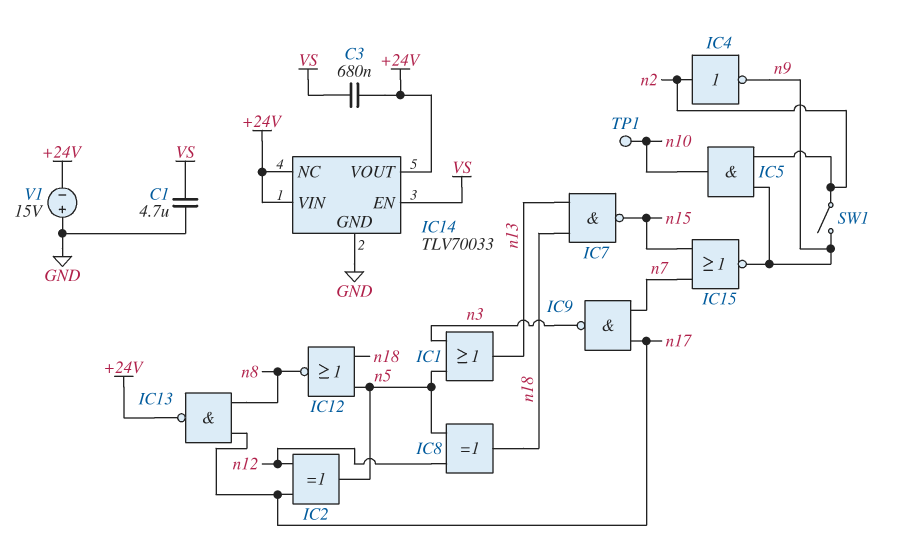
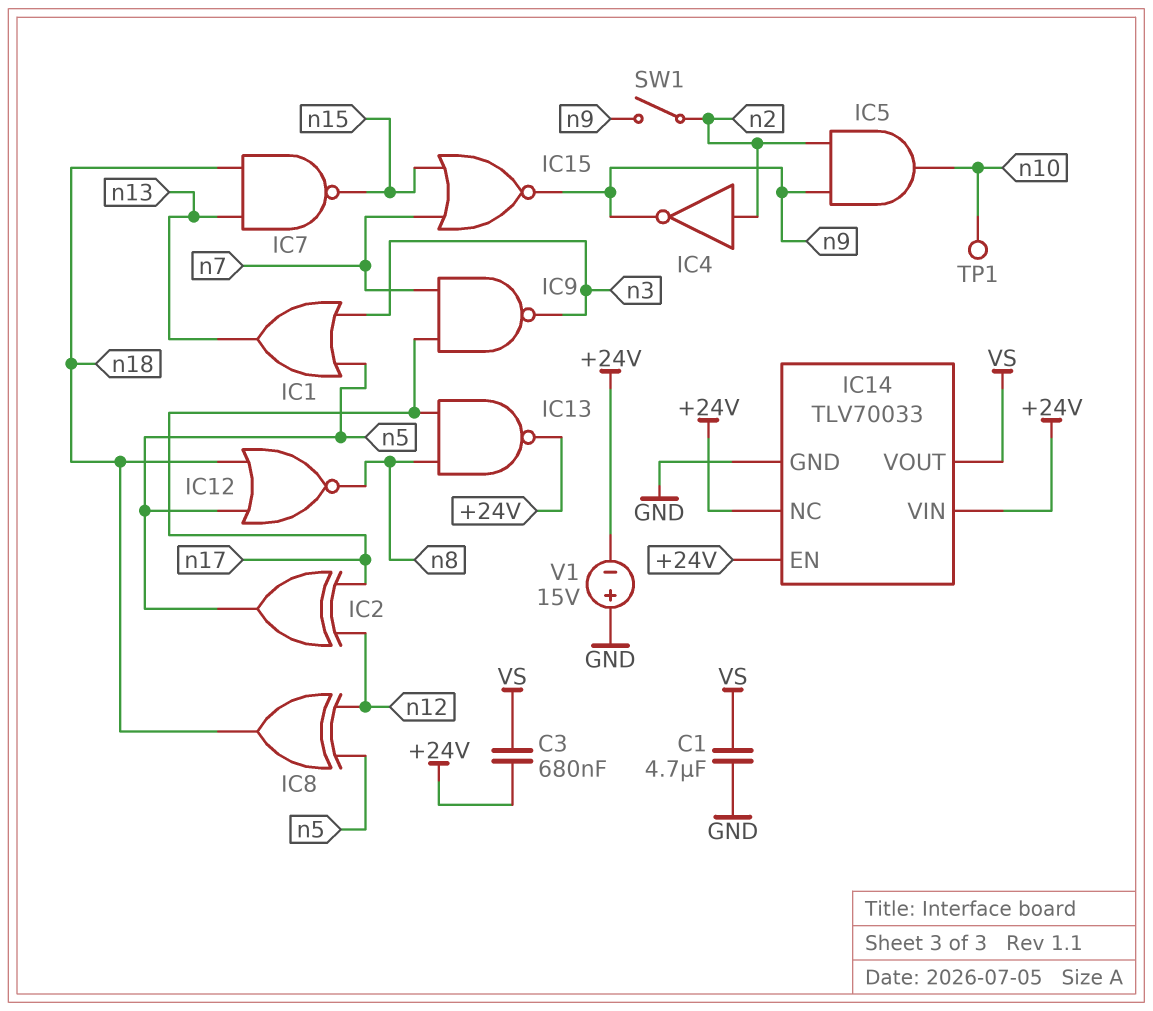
IC14 pin EN: VS -> +24V
IC14 pin VOUT: +24V -> VS

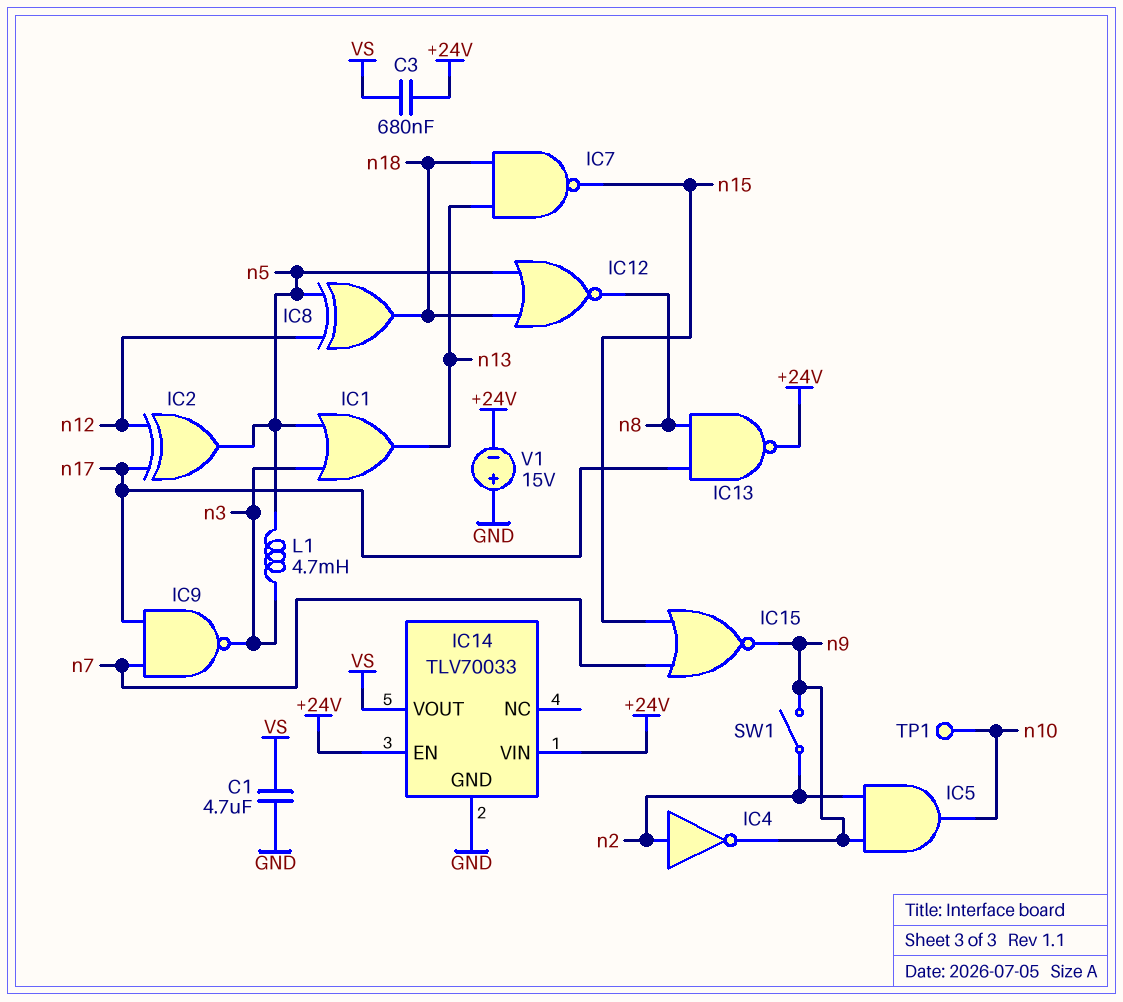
IC14 pin NC: +24V -> none
L1: none -> 4.7mH (n3, n5)

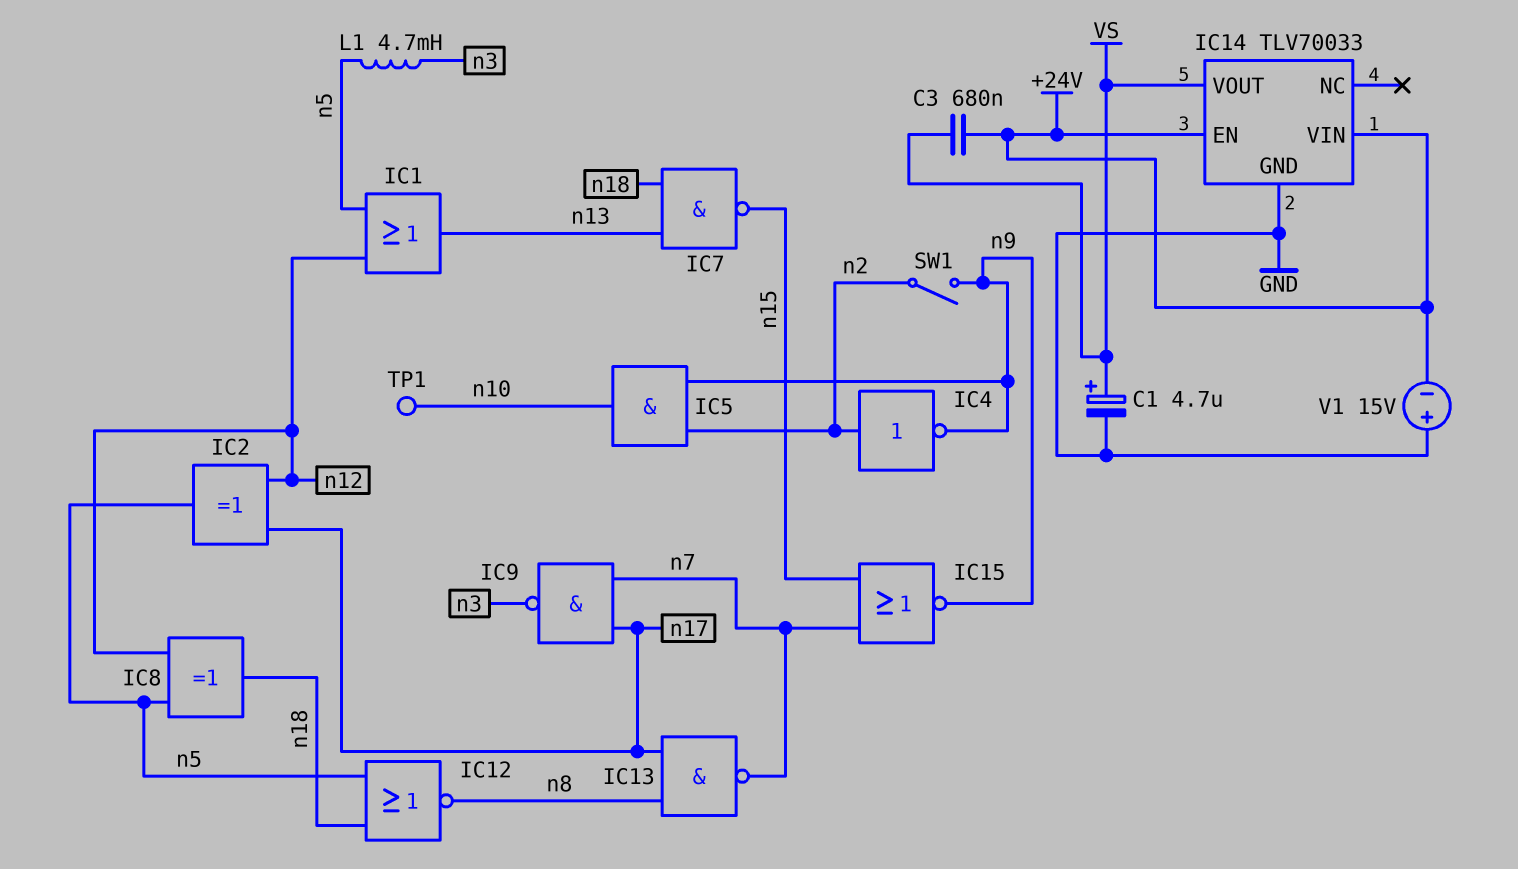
C1: 4.7uF (GND, VS) -> 4.7uF (plus VS, minus GND)
IC1: OR (in n3, in n5, out n13) -> OR (in n5, in n12, out n13)
IC13: NAND (in n8, in n17, out +24V) -> NAND (in n8, in n17, out n7)

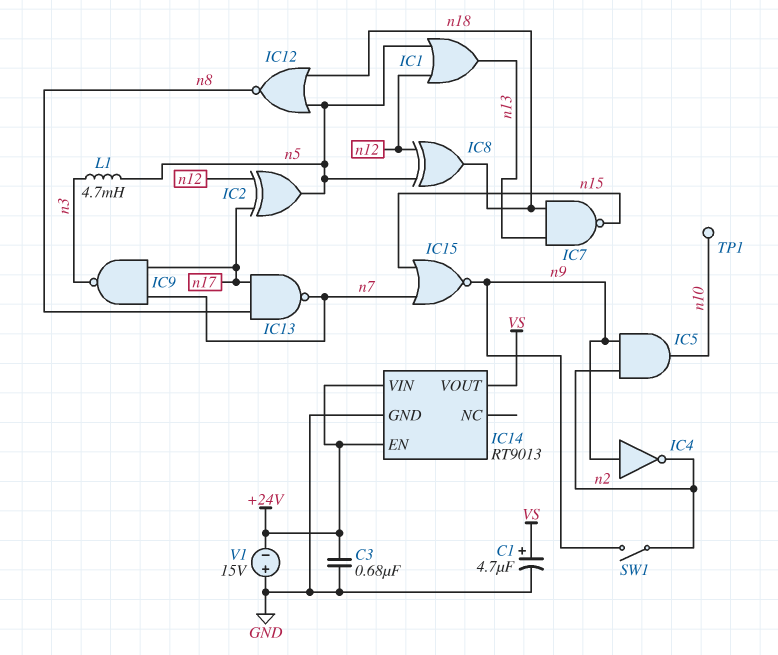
C3: 680nF (+24V, VS) -> 680nF (+24V, GND)
IC4: NOT (in n2, out n9) -> NOT (in n9, out n2)
IC14: TLV70033 -> RT9013

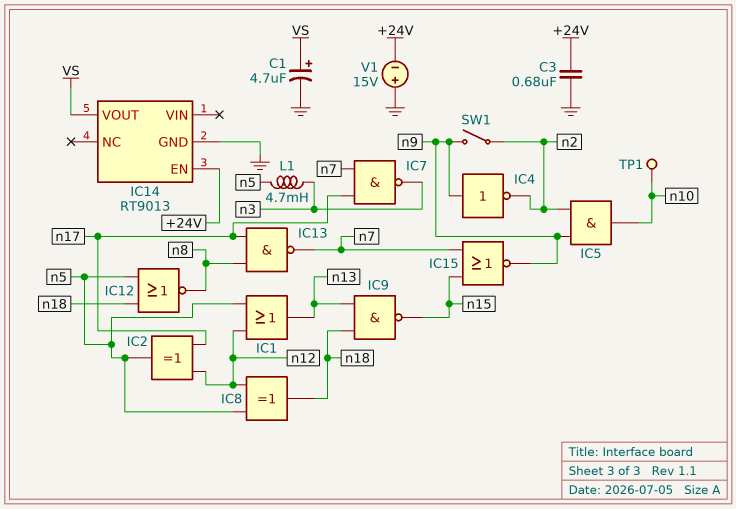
IC7: NAND (in n13, in n18, out n15) -> NAND (in n7, in n17, out n3)
IC9: NAND (in n7, in n17, out n3) -> NAND (in n13, in n18, out n15)
IC14 pin VIN: +24V -> none

